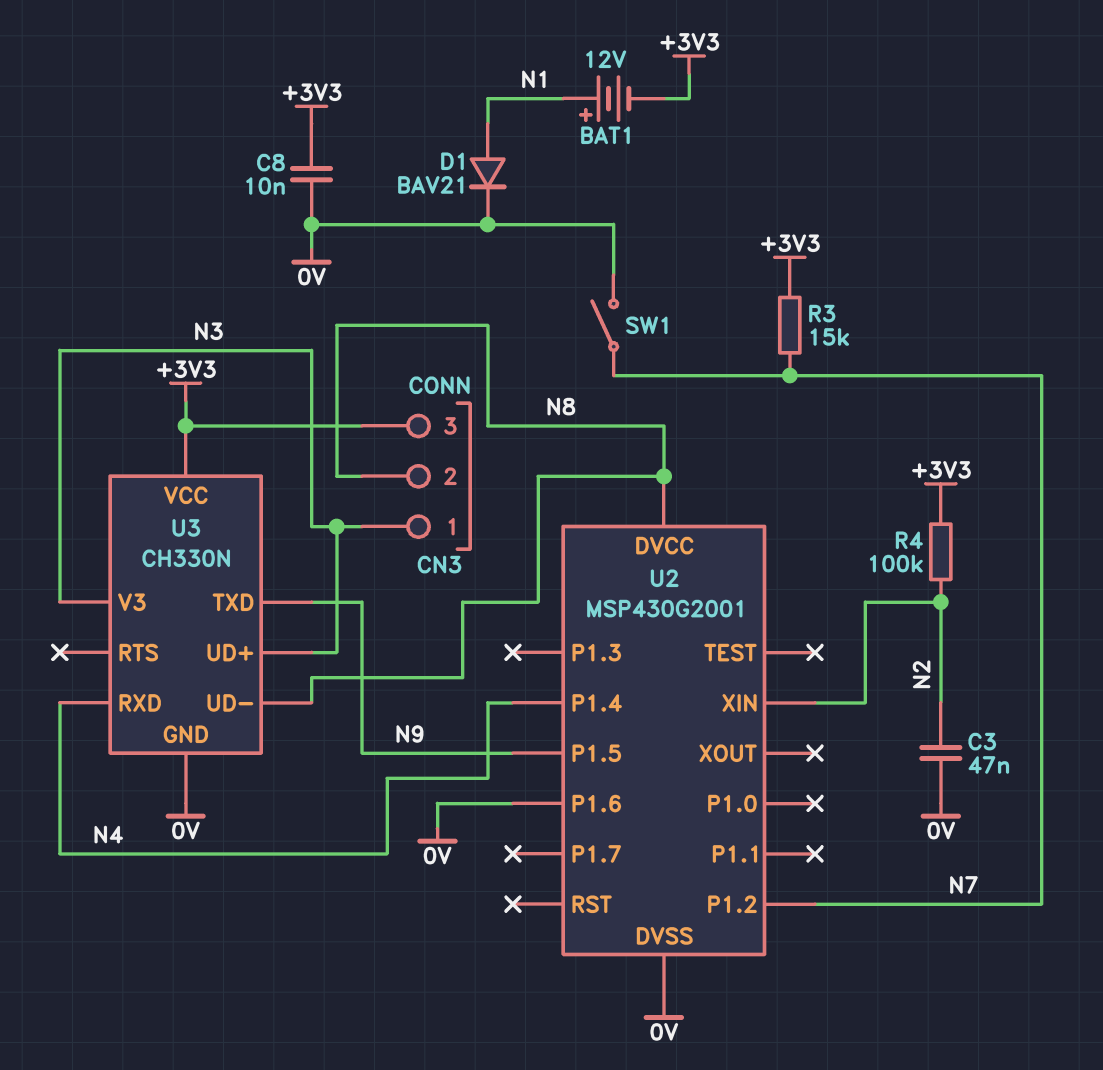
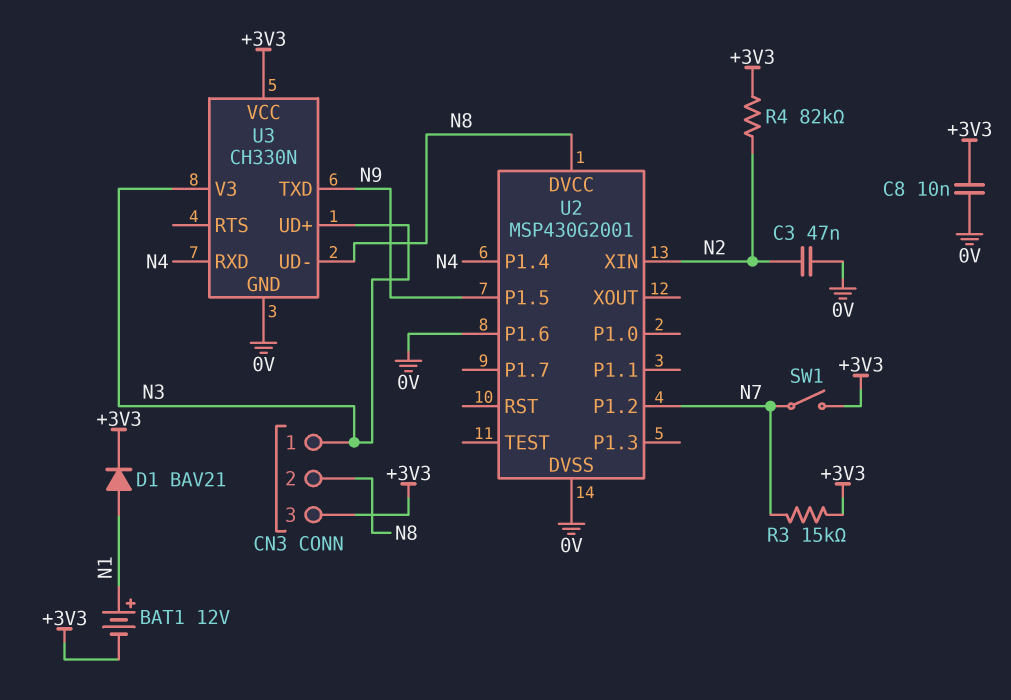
D1: diode BAV21 (A N1, K 0V) -> diode BAV21 (A N1, K +3V3)
R4: 100k (+3V3, N2) -> 82k (+3V3, N2)
SW1: switch (0V, N7) -> switch (+3V3, N7)

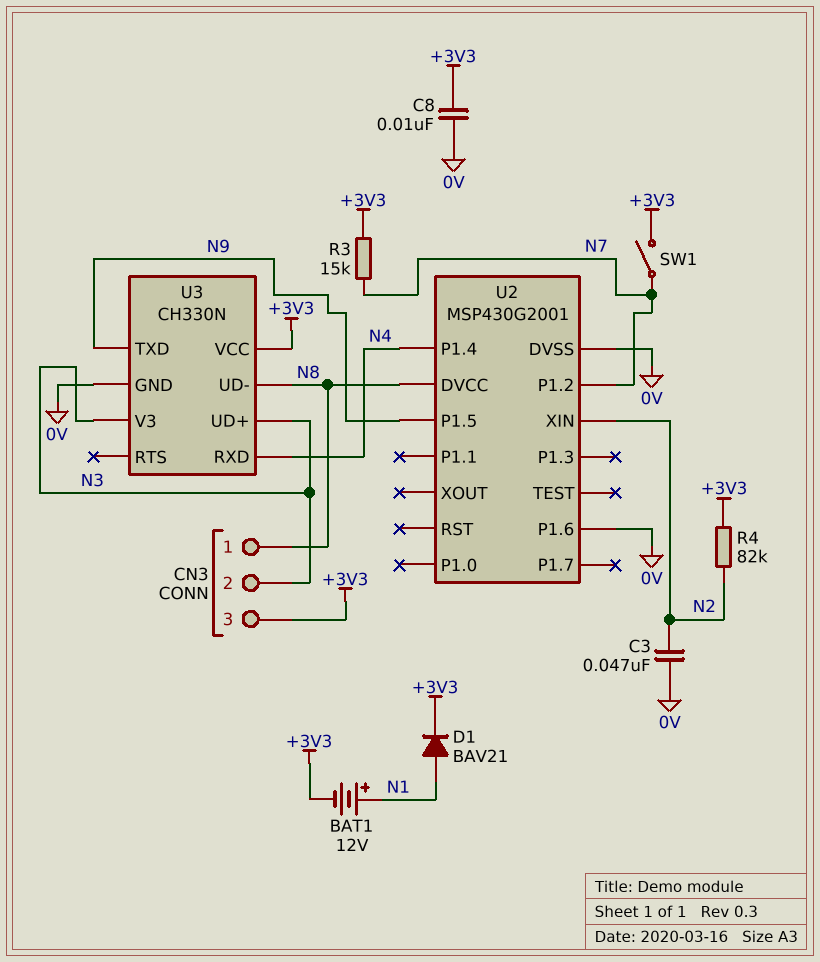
CN3 pin 1: N3 -> N8
CN3 pin 2: N8 -> N3

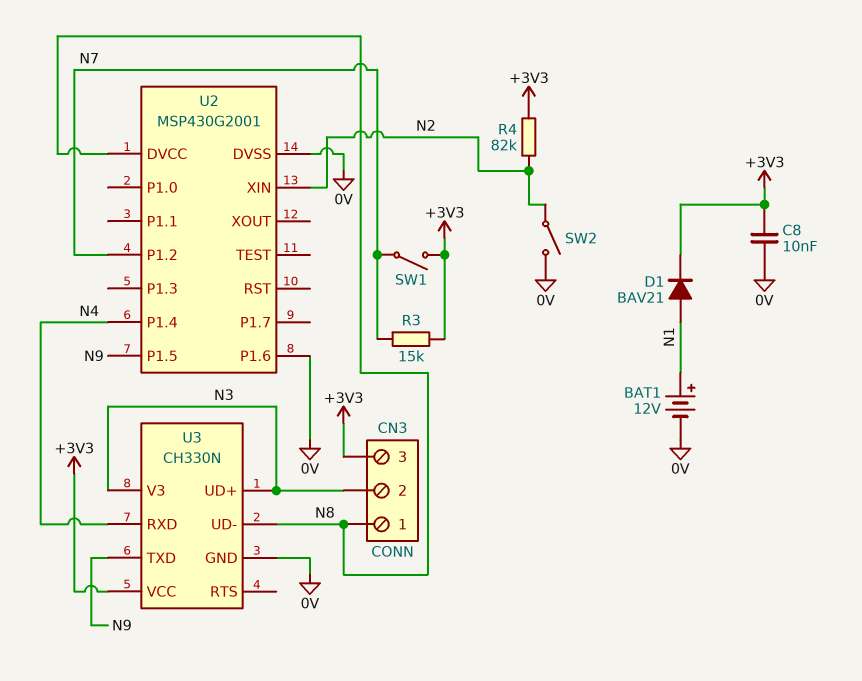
BAT1: 12V (plus N1, minus +3V3) -> 12V (plus N1, minus 0V)
C3: 47nF (0V, N2) -> none
SW2: none -> switch (0V, N2)

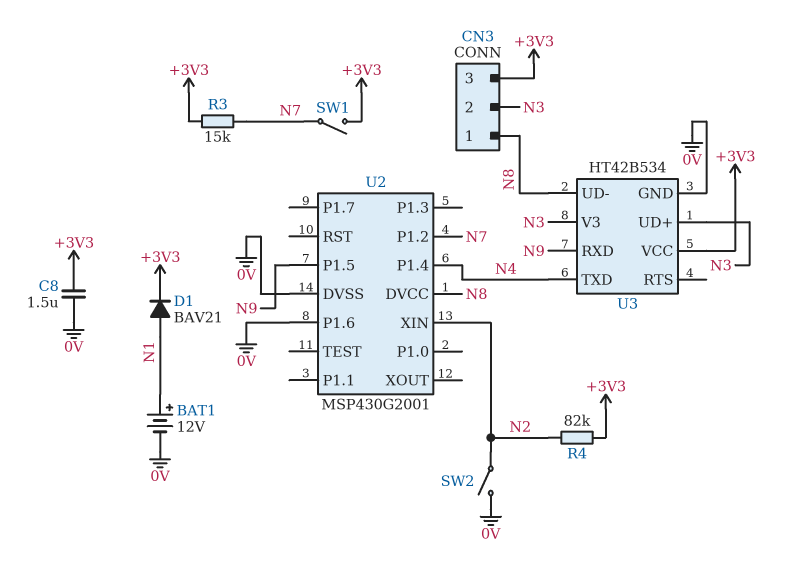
C8: 10nF (+3V3, 0V) -> 1.5uF (+3V3, 0V)
U3: CH330N -> HT42B534
U3 pin RXD: N4 -> N9
U3 pin TXD: N9 -> N4

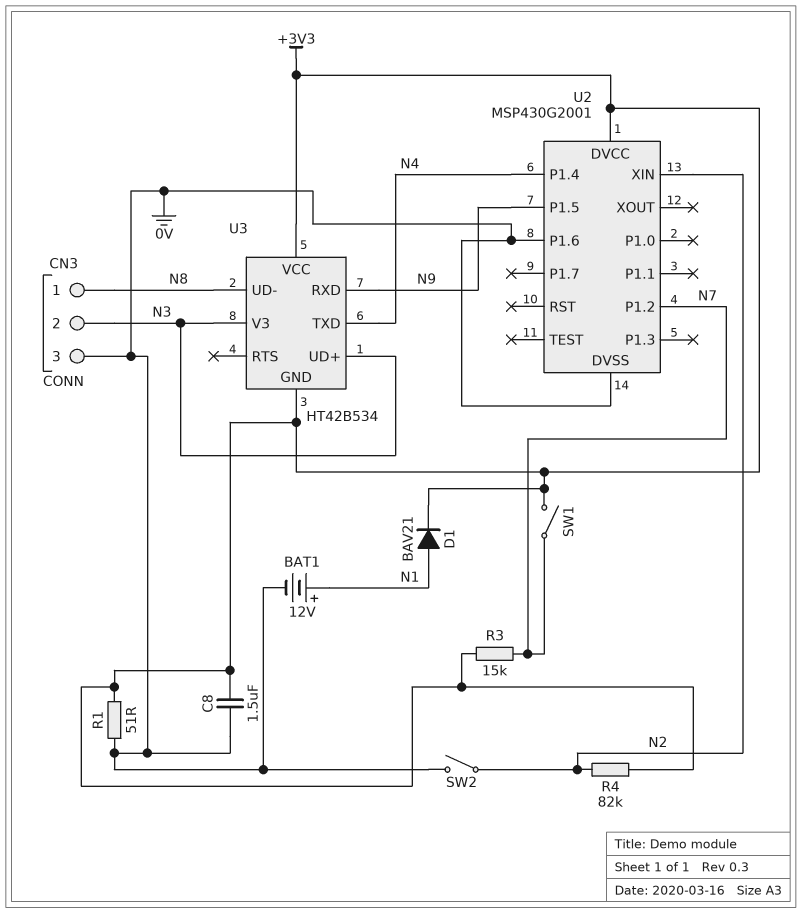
CN3 pin 3: +3V3 -> 0V
R1: none -> 51 (+3V3, 0V)
U2 pin DVCC: N8 -> +3V3
U3 pin GND: 0V -> +3V3

